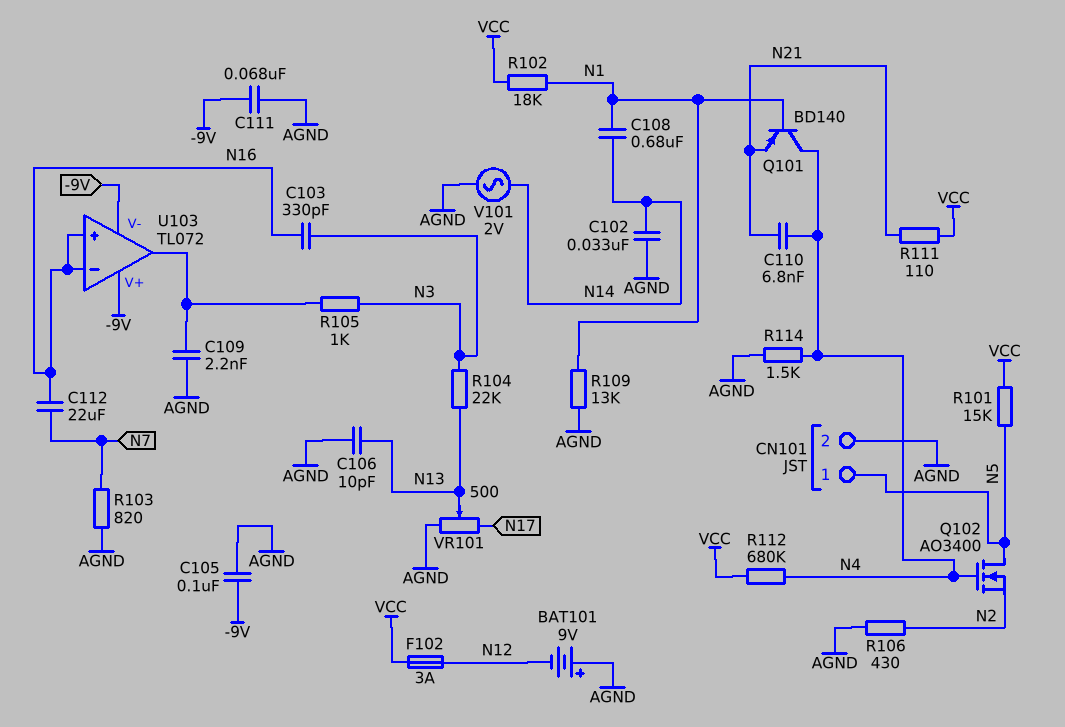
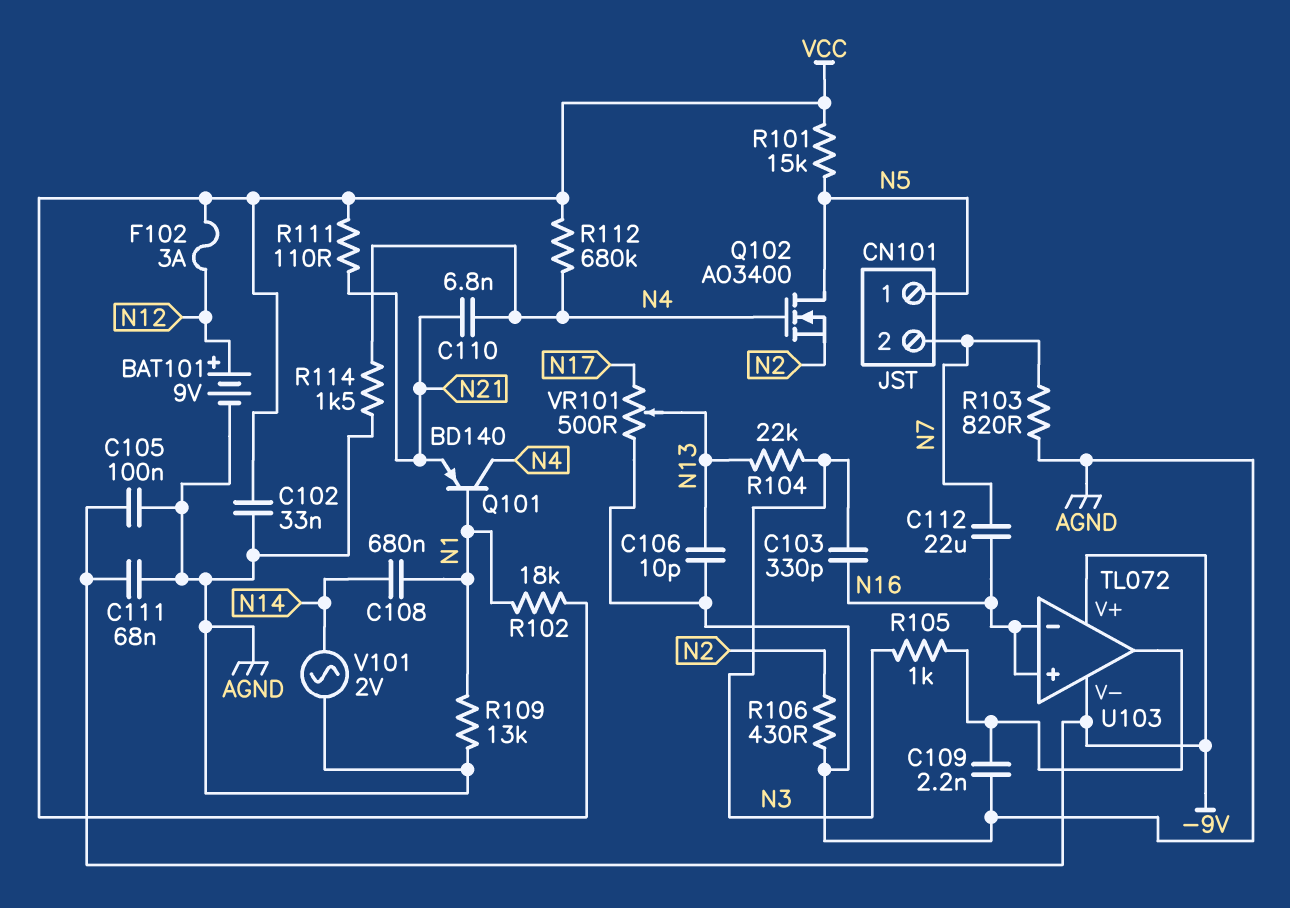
BAT101: 9V (plus AGND, minus N12) -> 9V (plus N12, minus AGND)
C102: 33nF (AGND, N14) -> 33nF (AGND, VCC)
CN101 pin 2: AGND -> N7

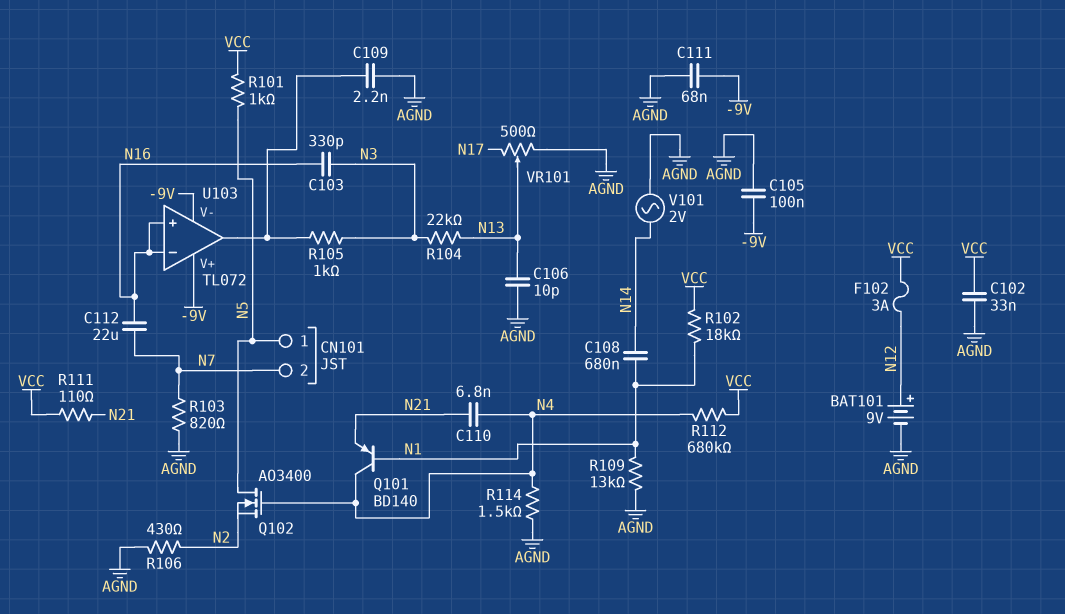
R101: 15k (N5, VCC) -> 1k (N5, VCC)

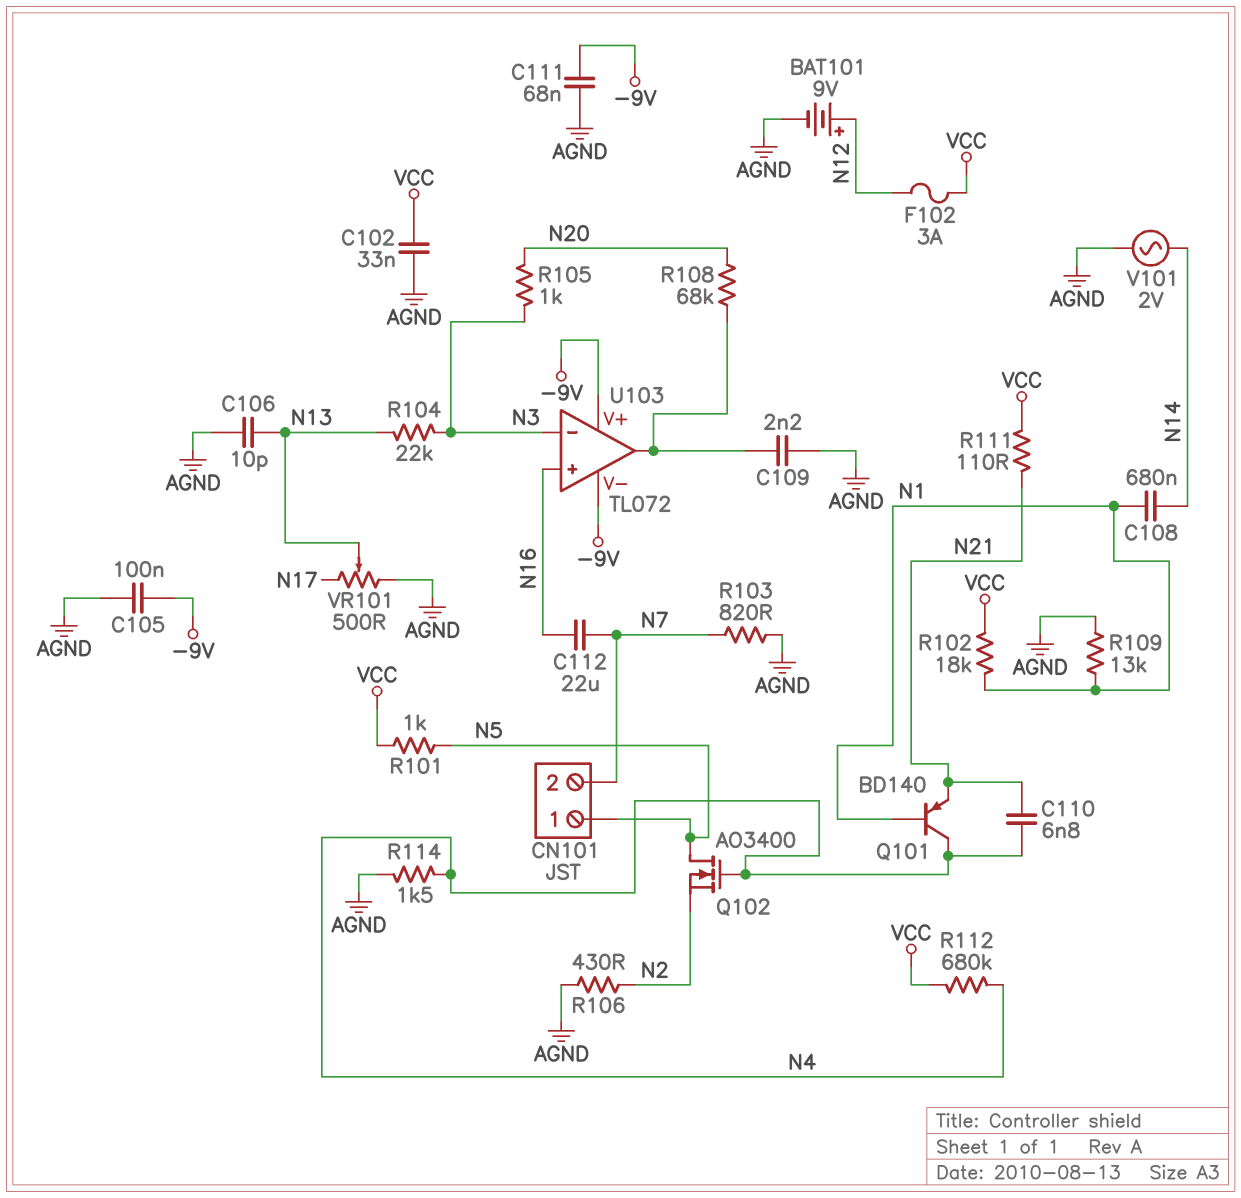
C103: 330pF (N3, N16) -> none
R105: 1k (N3, U103/out) -> 1k (N3, N20)
R108: none -> 68k (N20, U103/out)
U103 pin in-: N16 -> N3

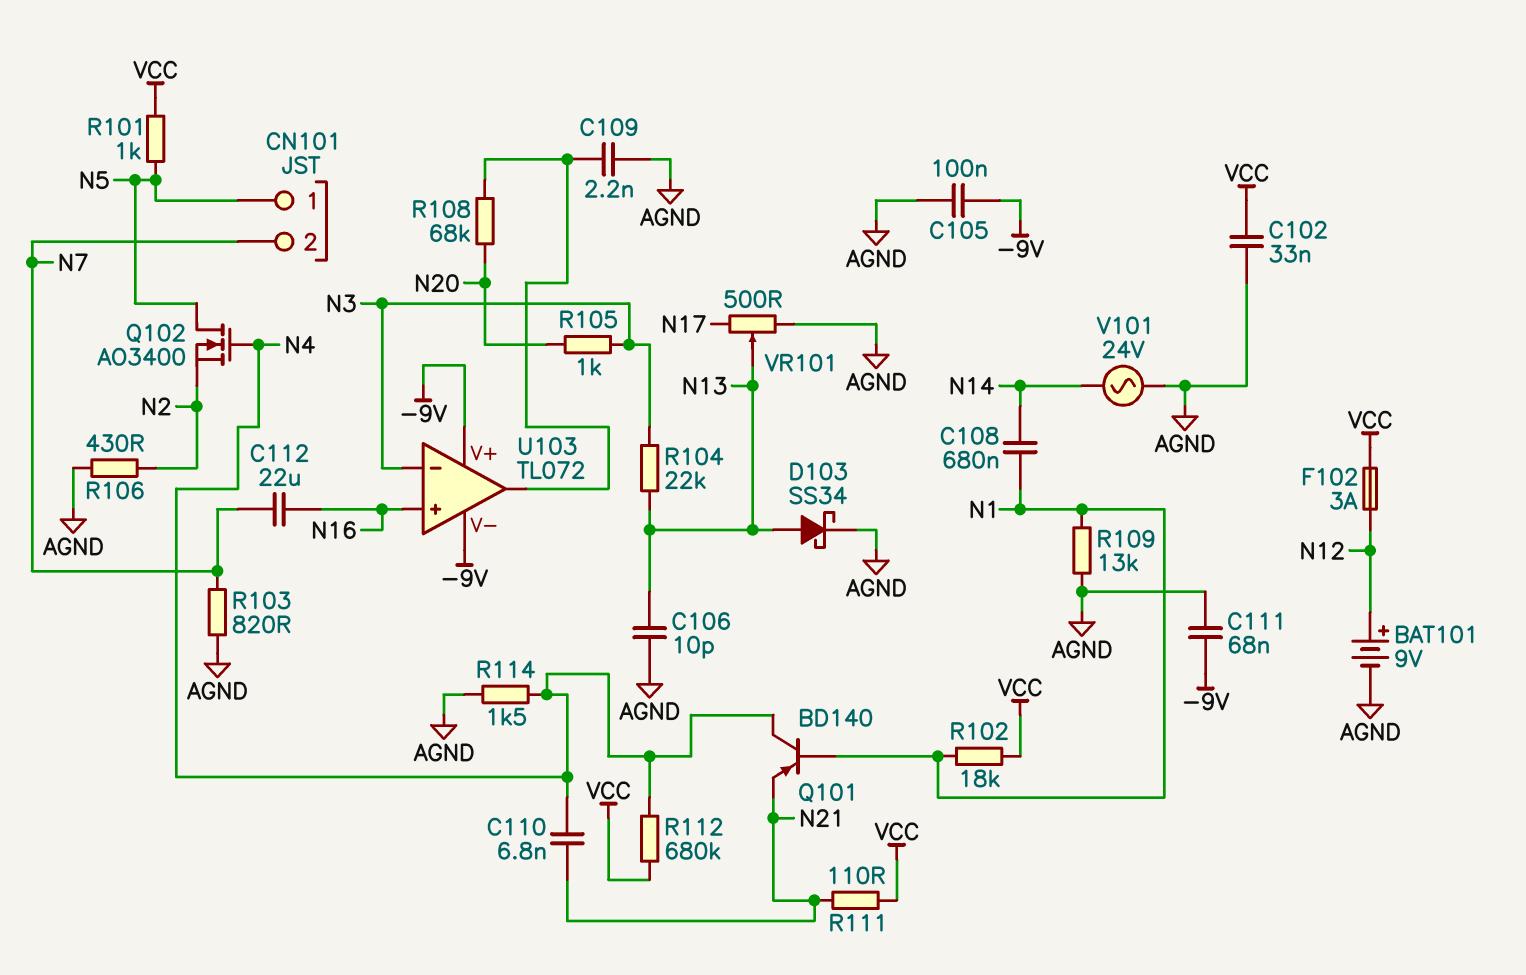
D103: none -> schottky SS34 (A N13, K AGND)
V101: AC 2V (AGND, N14) -> AC 24V (AGND, N14)

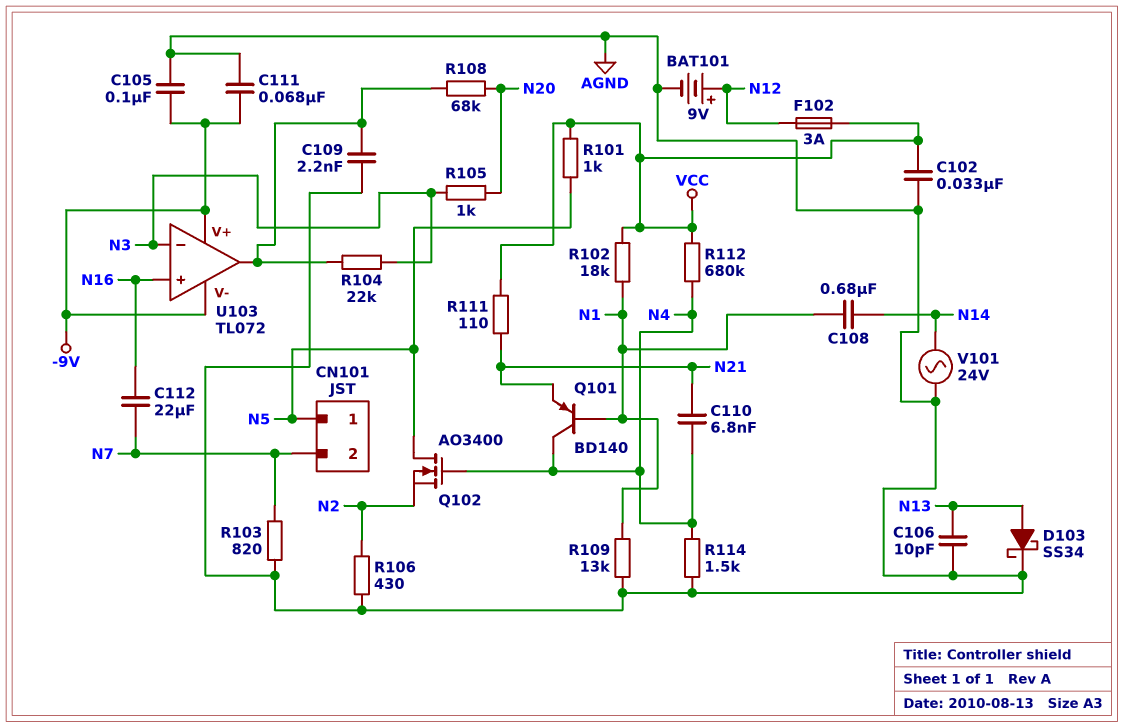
R104: 22k (N3, N13) -> 22k (N3, U103/out)
VR101: 500 (AGND, N17, wiper N13) -> none

